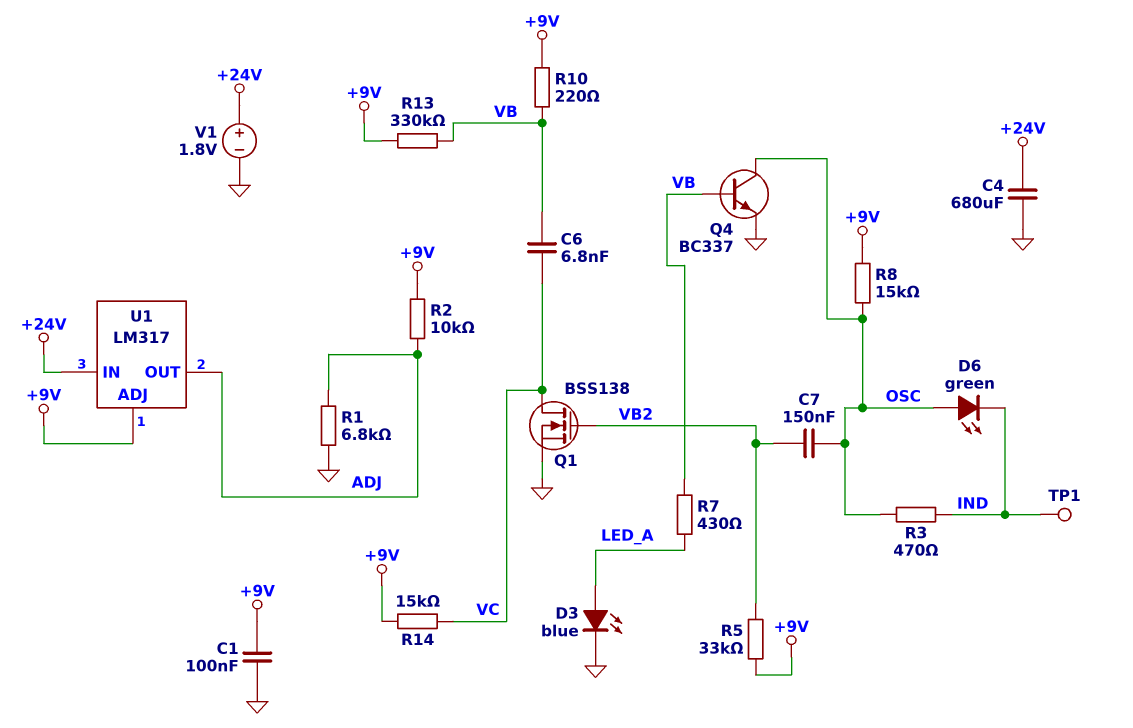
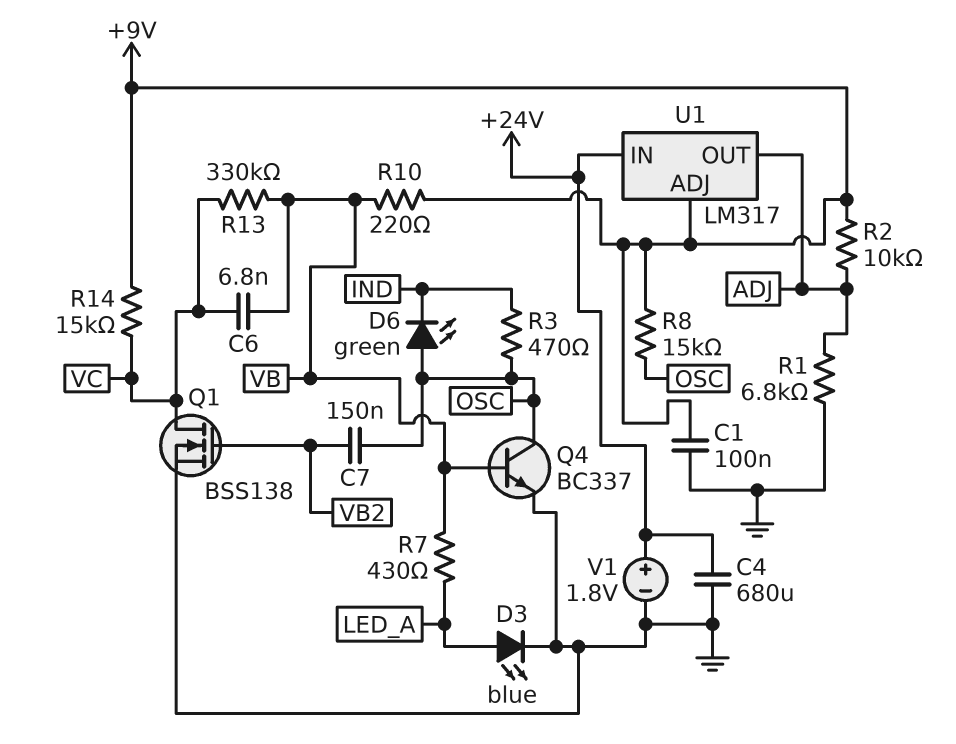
R5: 33k (+9V, VB2) -> none
R13: 330k (+9V, VB) -> 330k (VB, VC)
TP1: test point (IND) -> none

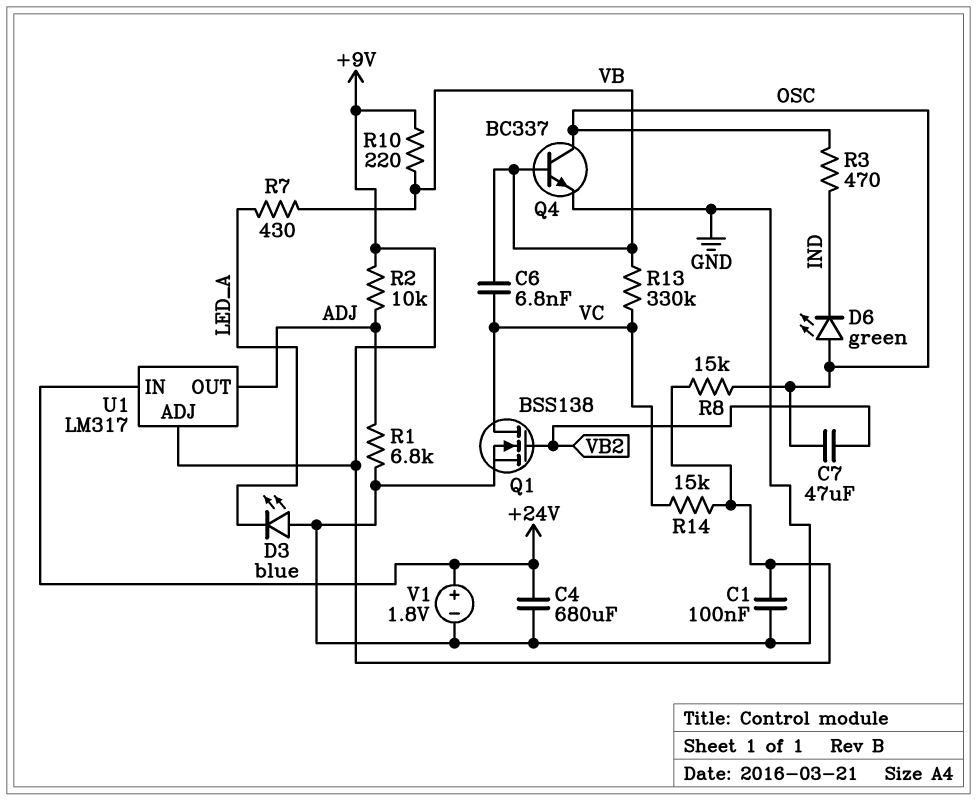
C7: 150nF (OSC, VB2) -> 47uF (OSC, VB2)
D3: LED blue (A LED_A, K GND) -> LED blue (A GND, K LED_A)

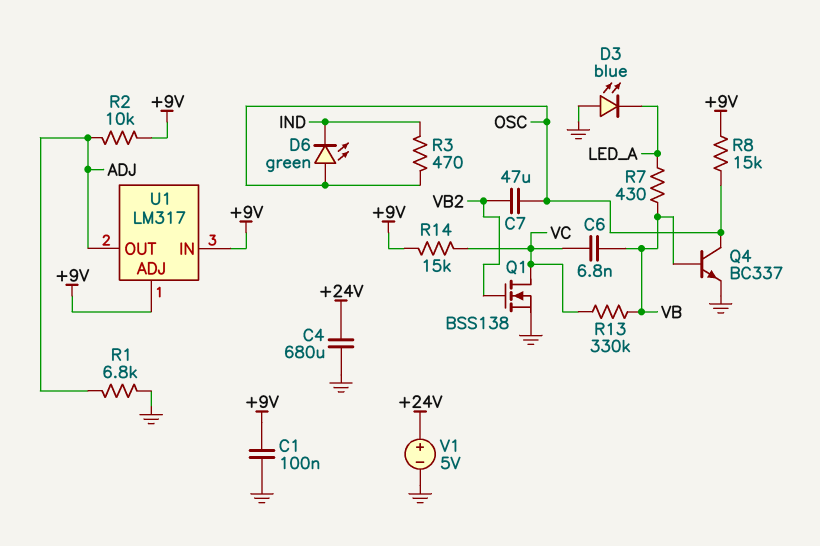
R10: 220 (+9V, VB) -> none
U1 pin IN: +24V -> +9V
V1: 1.8V (plus +24V, minus GND) -> 5V (plus +24V, minus GND)

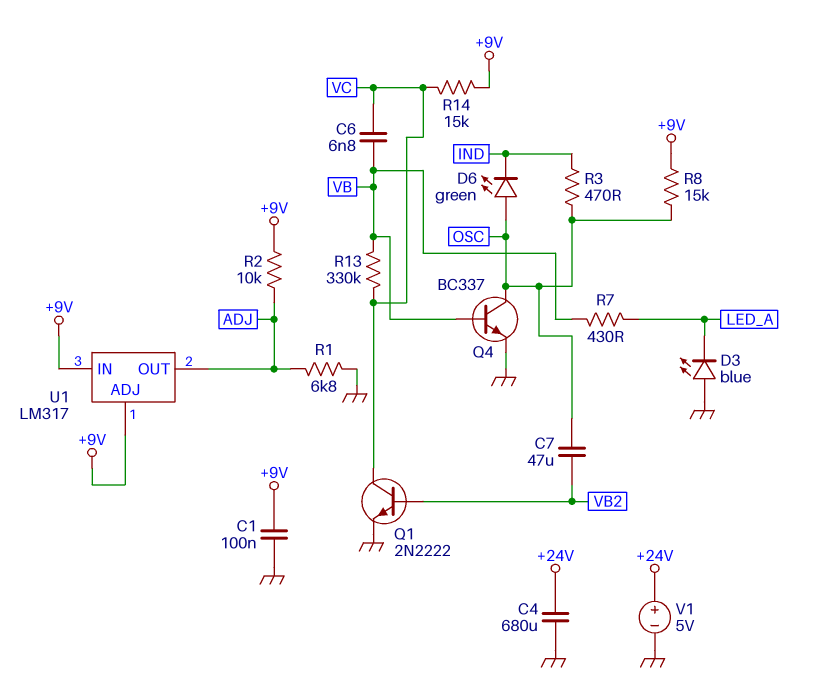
Q1: NMOS BSS138 (G VB2, D VC, S GND) -> NPN 2N2222 (B VB2, C VC, E GND)

